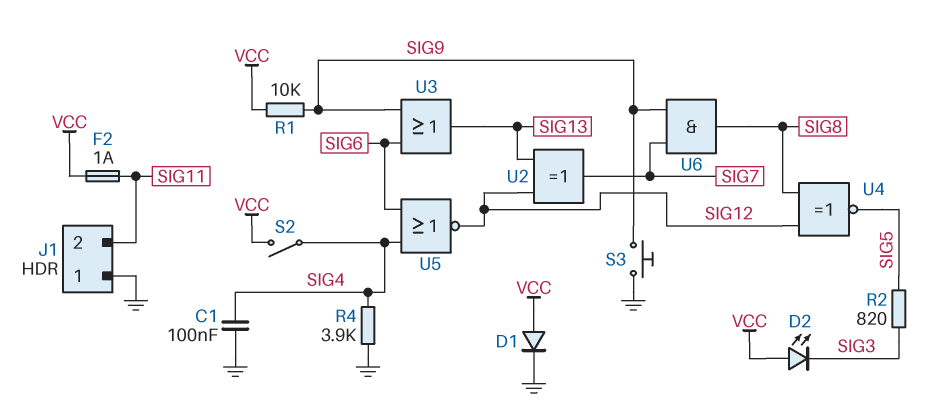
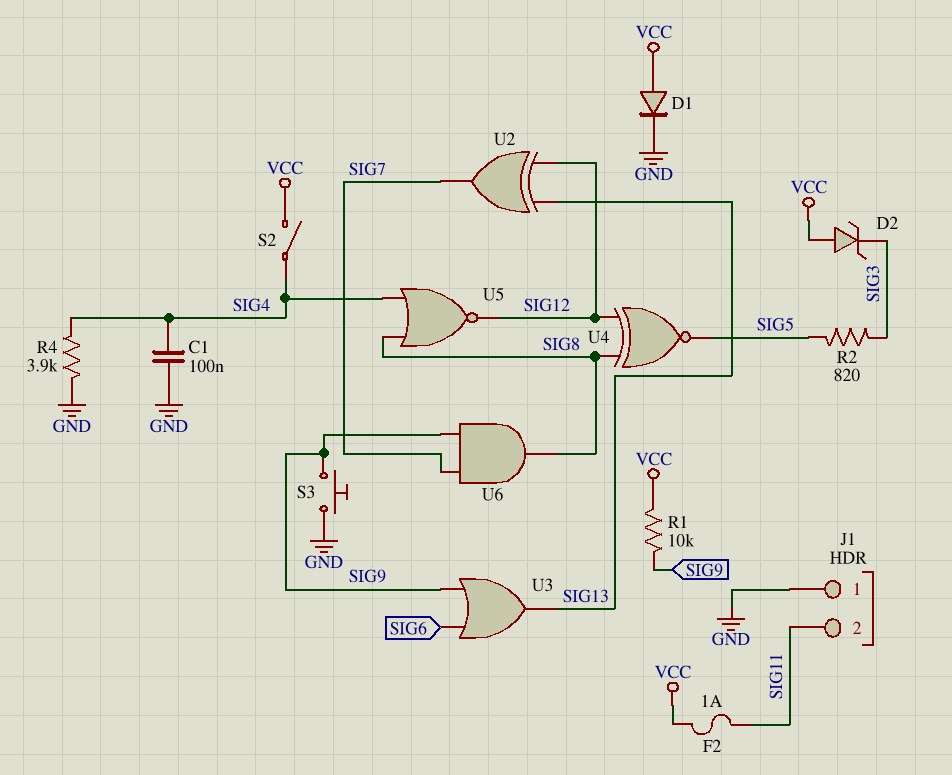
D2: LED (A VCC, K SIG3) -> zener (A VCC, K SIG3)
U5: NOR (in SIG4, in SIG6, out SIG12) -> NOR (in SIG4, in SIG8, out SIG12)

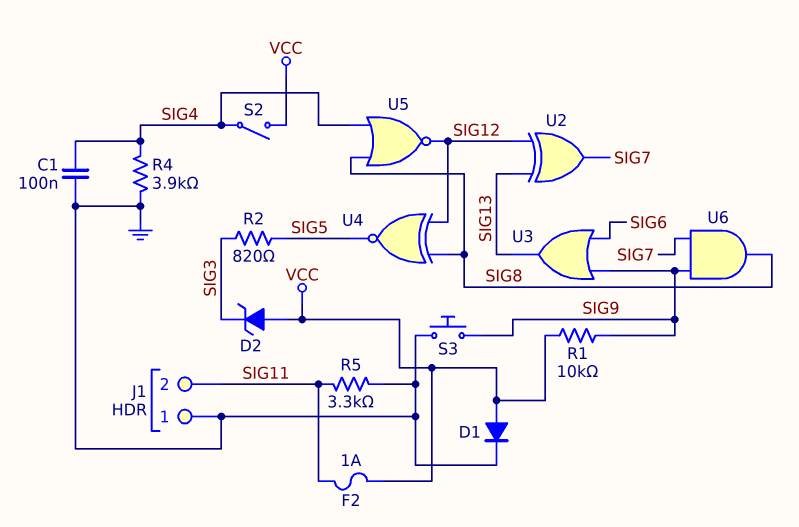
R5: none -> 3.3k (GND, SIG11)

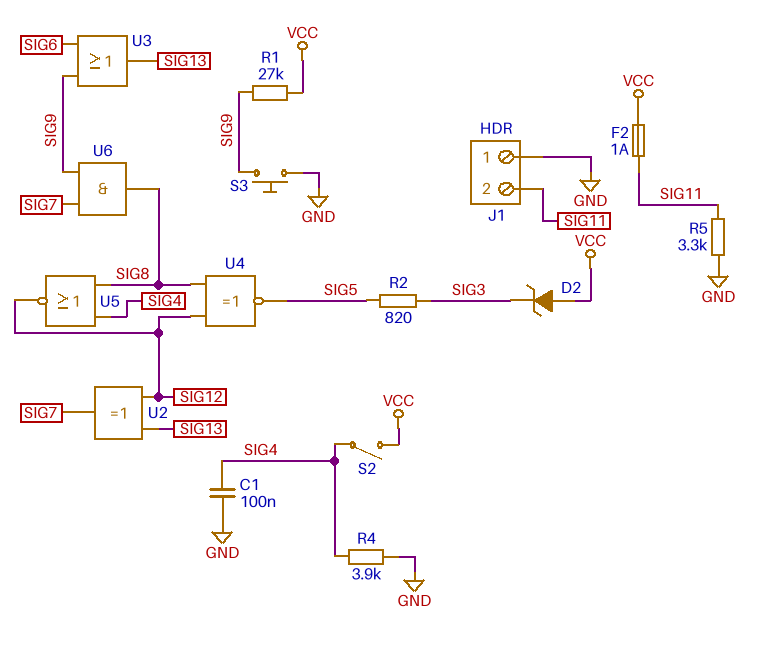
D1: diode (A VCC, K GND) -> none
R1: 10k (SIG9, VCC) -> 27k (SIG9, VCC)

